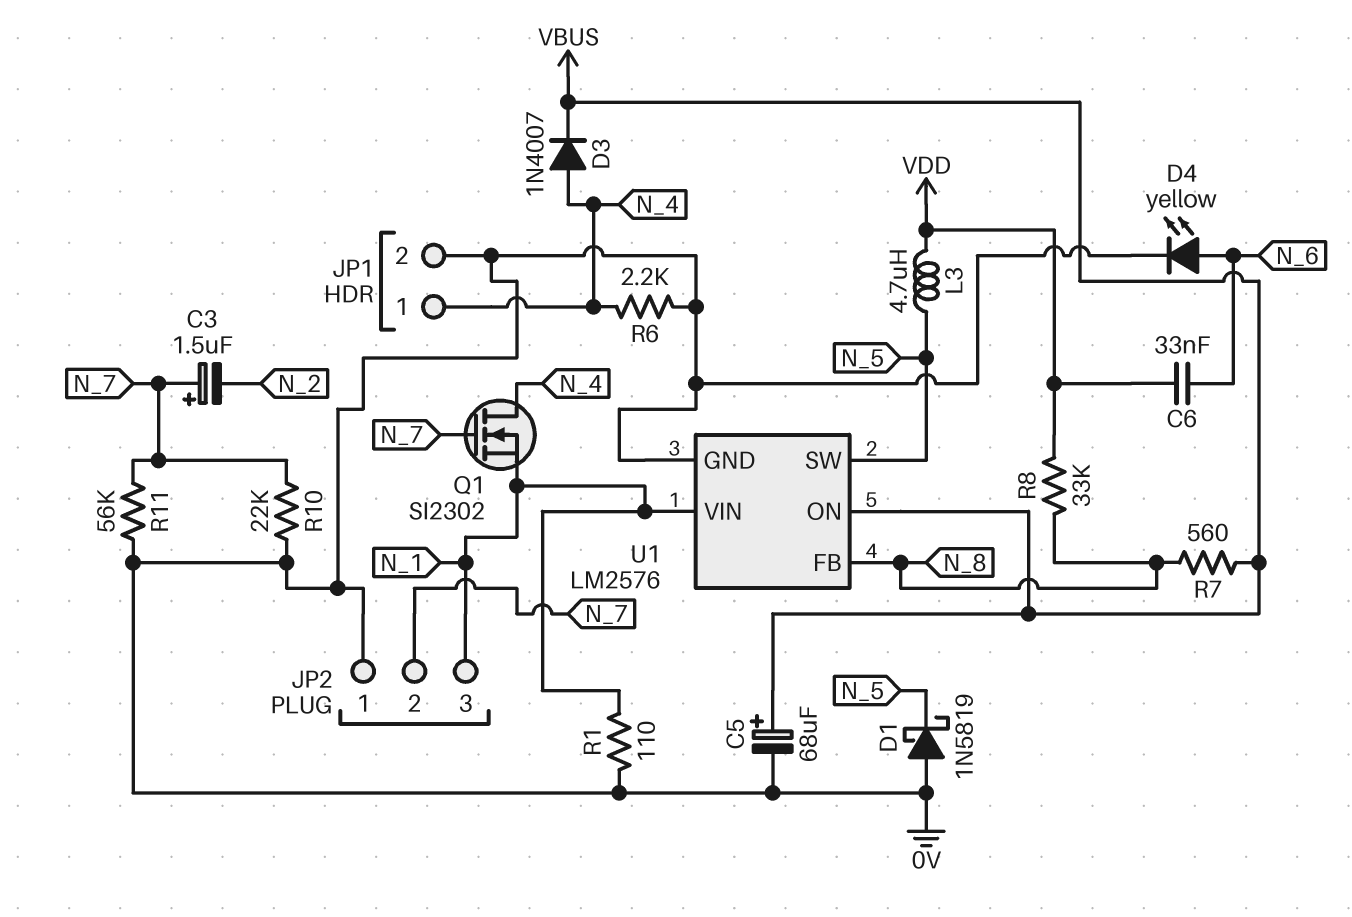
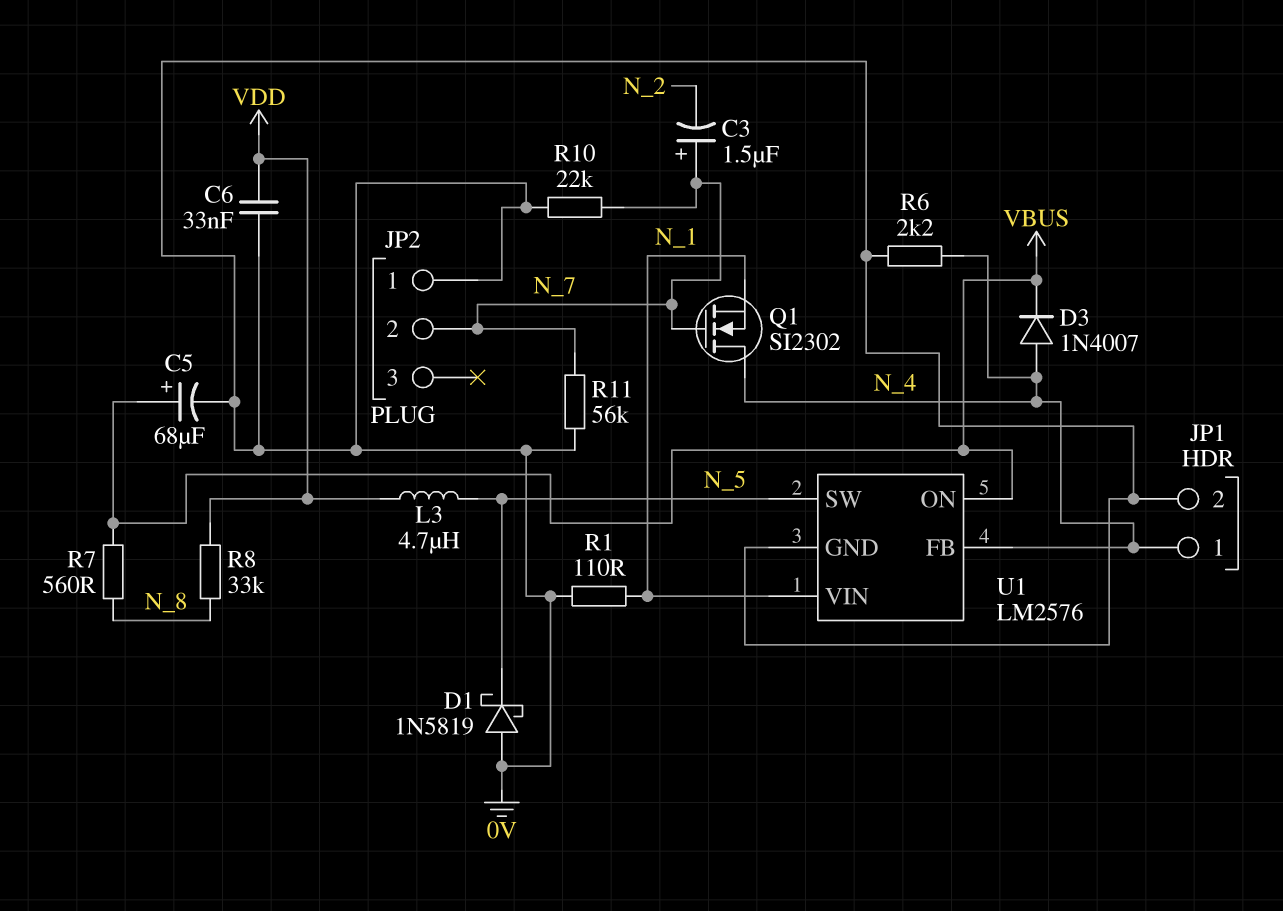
C6: 33nF (N_6, VDD) -> 33nF (0V, VDD)
D4: LED yellow (A N_6, K 0V) -> none
JP2 pin 3: N_1 -> none
U1 pin FB: N_8 -> N_4

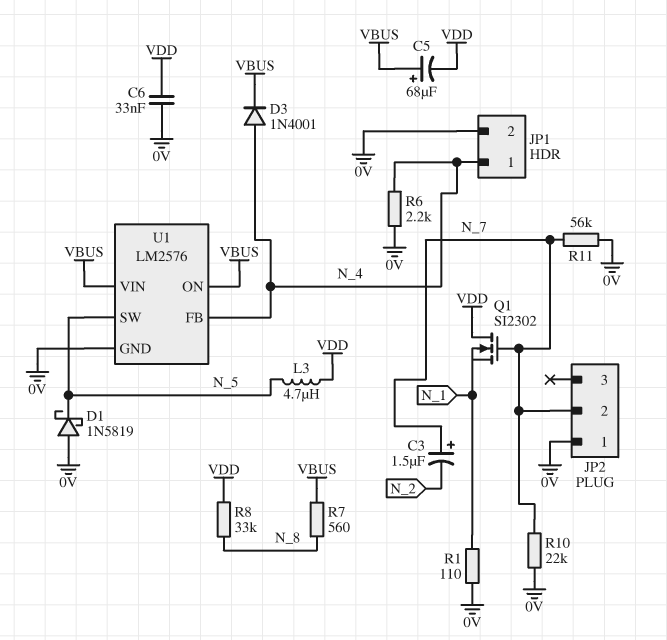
C5: 68uF (plus VBUS, minus 0V) -> 68uF (plus VBUS, minus VDD)
D3: diode 1N4007 (A N_4, K VBUS) -> diode 1N4001 (A N_4, K VBUS)
Q1: NMOS SI2302 (G N_7, D N_4, S N_1) -> NMOS SI2302 (G N_7, D VDD, S N_1)
U1 pin VIN: N_1 -> VBUS

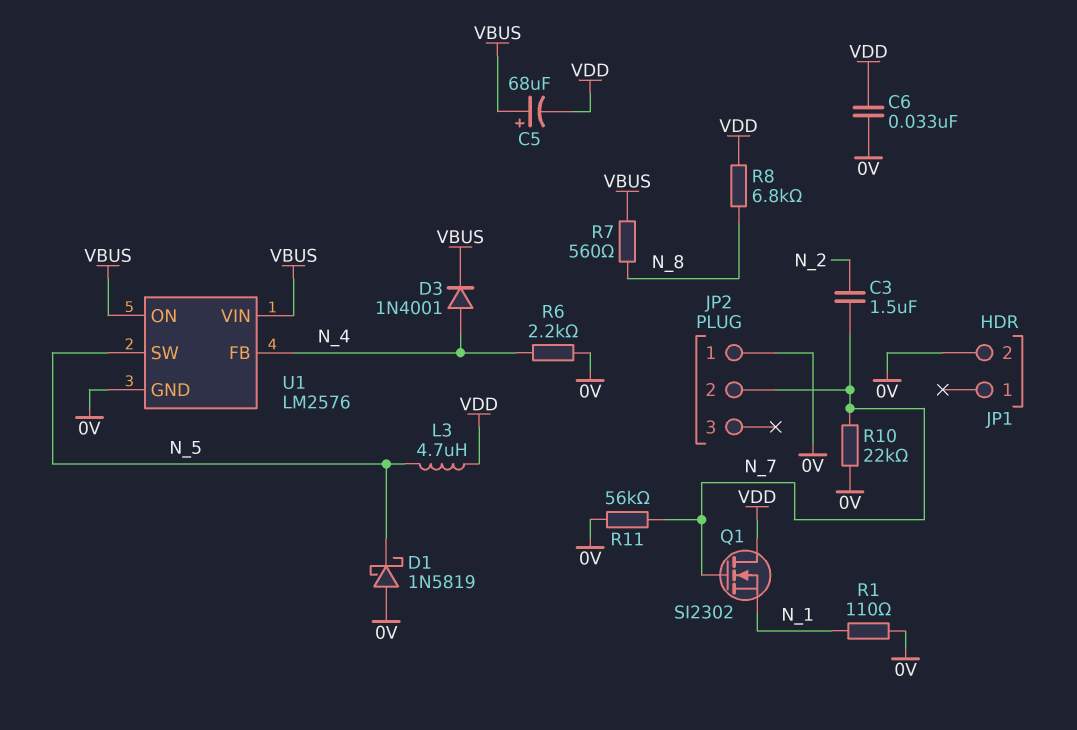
C3: 1.5uF (plus N_7, minus N_2) -> 1.5uF (N_2, N_7)
JP1 pin 1: N_4 -> none
R8: 33k (N_8, VDD) -> 6.8k (N_8, VDD)

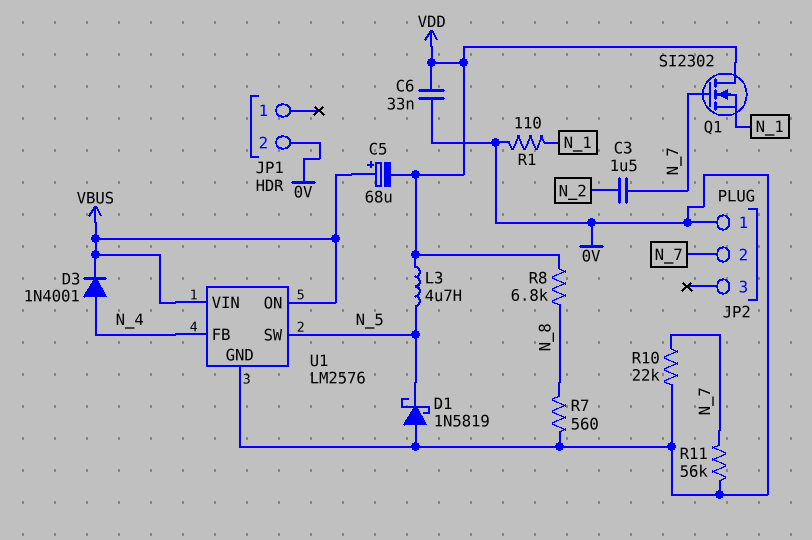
R6: 2.2k (0V, N_4) -> none
R7: 560 (N_8, VBUS) -> 560 (0V, N_8)

